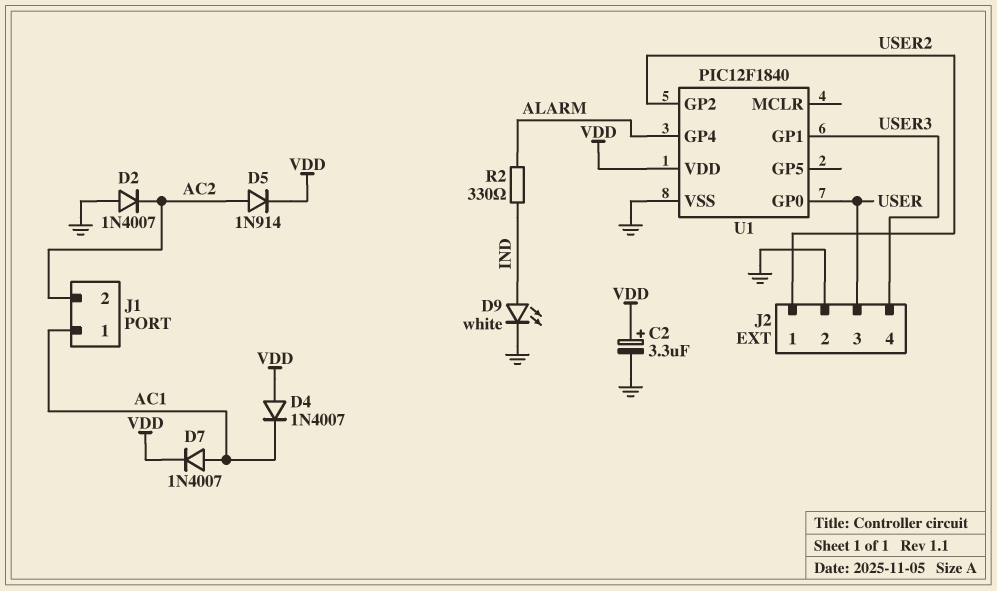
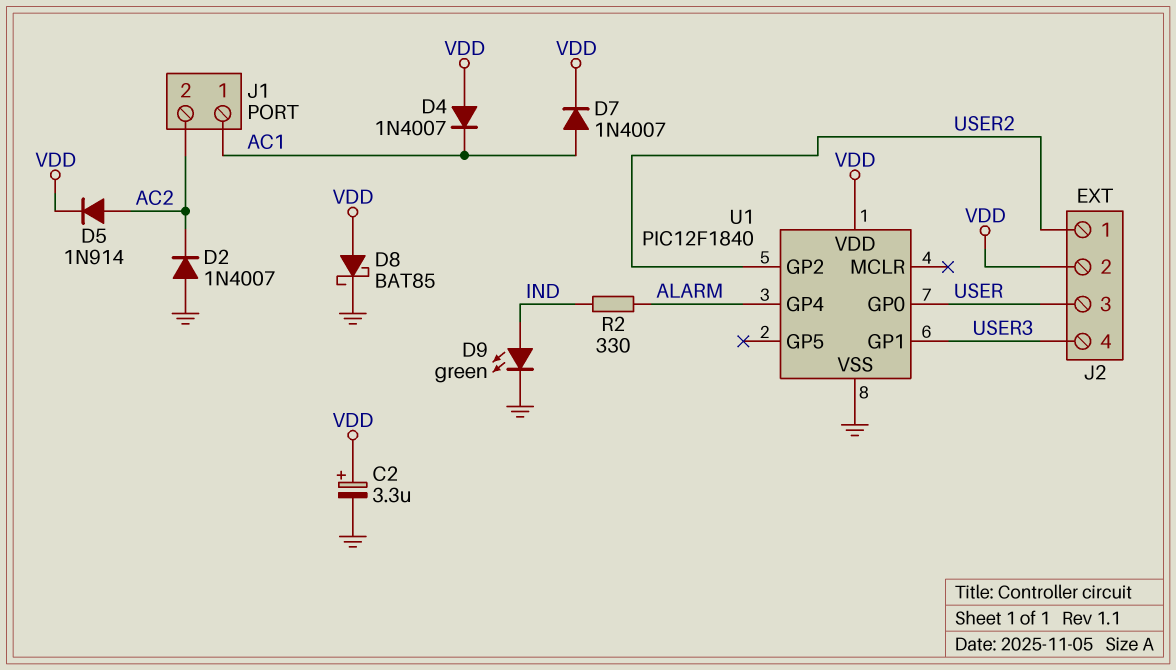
D8: none -> schottky BAT85 (A VDD, K GND)
D9: LED white (A IND, K GND) -> LED green (A IND, K GND)
J2 pin 2: GND -> VDD

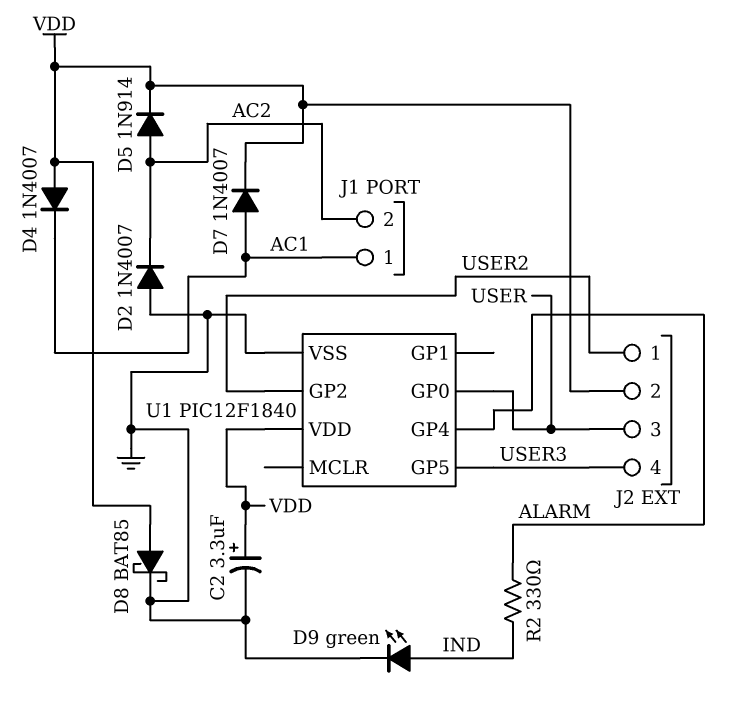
U1 pin GP1: USER3 -> none
U1 pin GP5: none -> USER3

